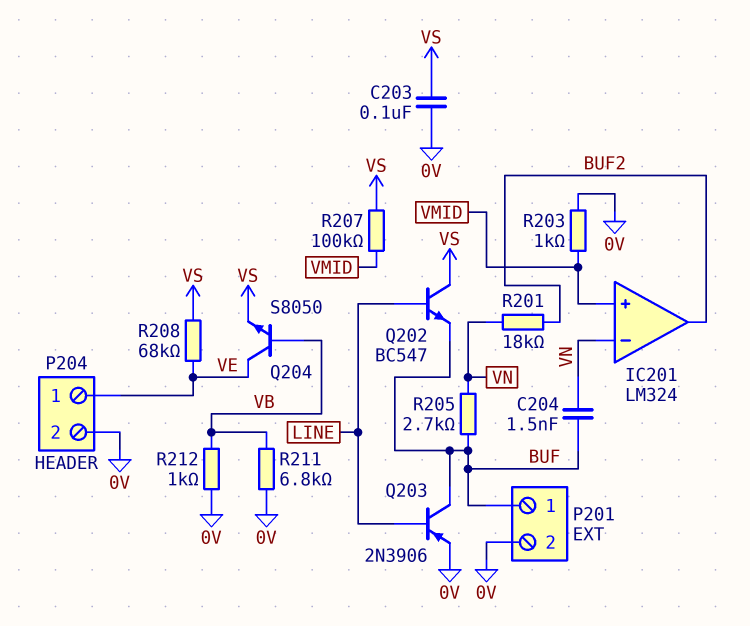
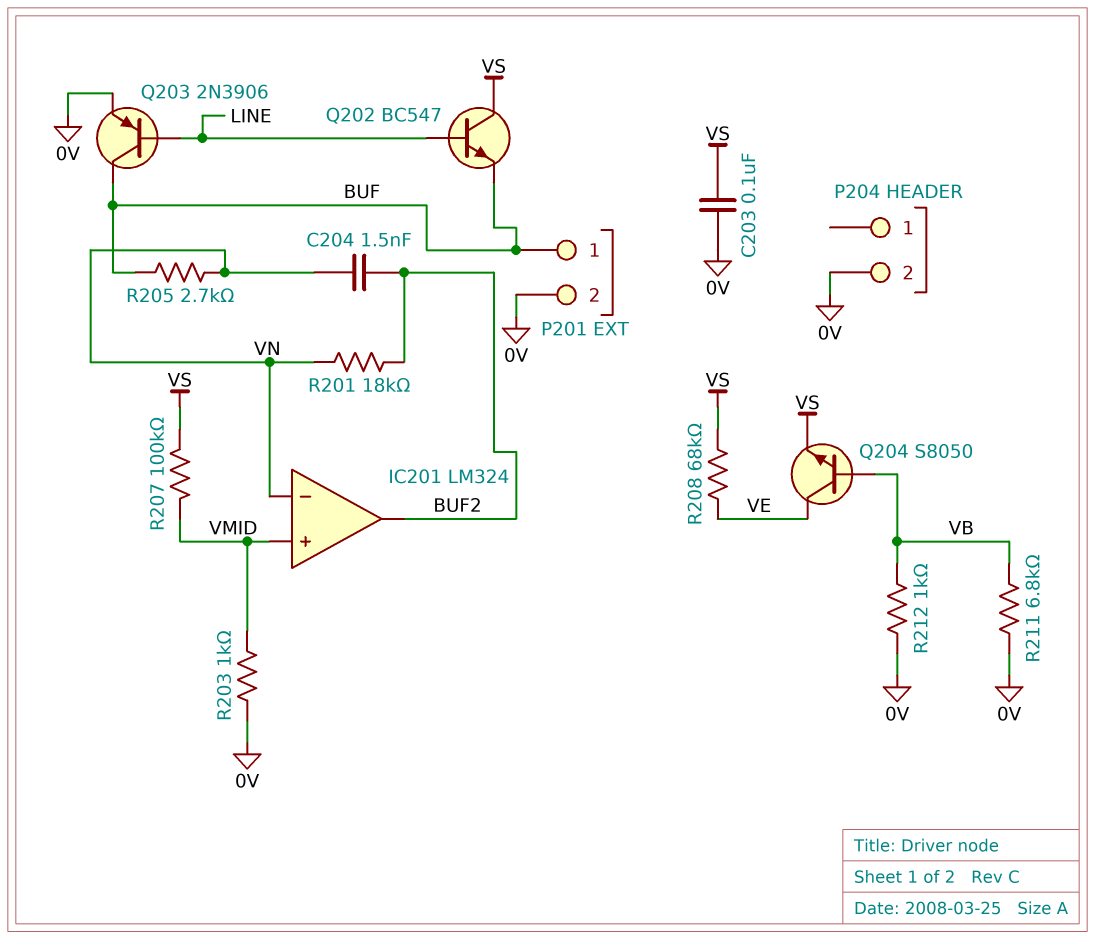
C204: 1.5nF (BUF, VN) -> 1.5nF (BUF2, VN)
P204 pin 1: VE -> none

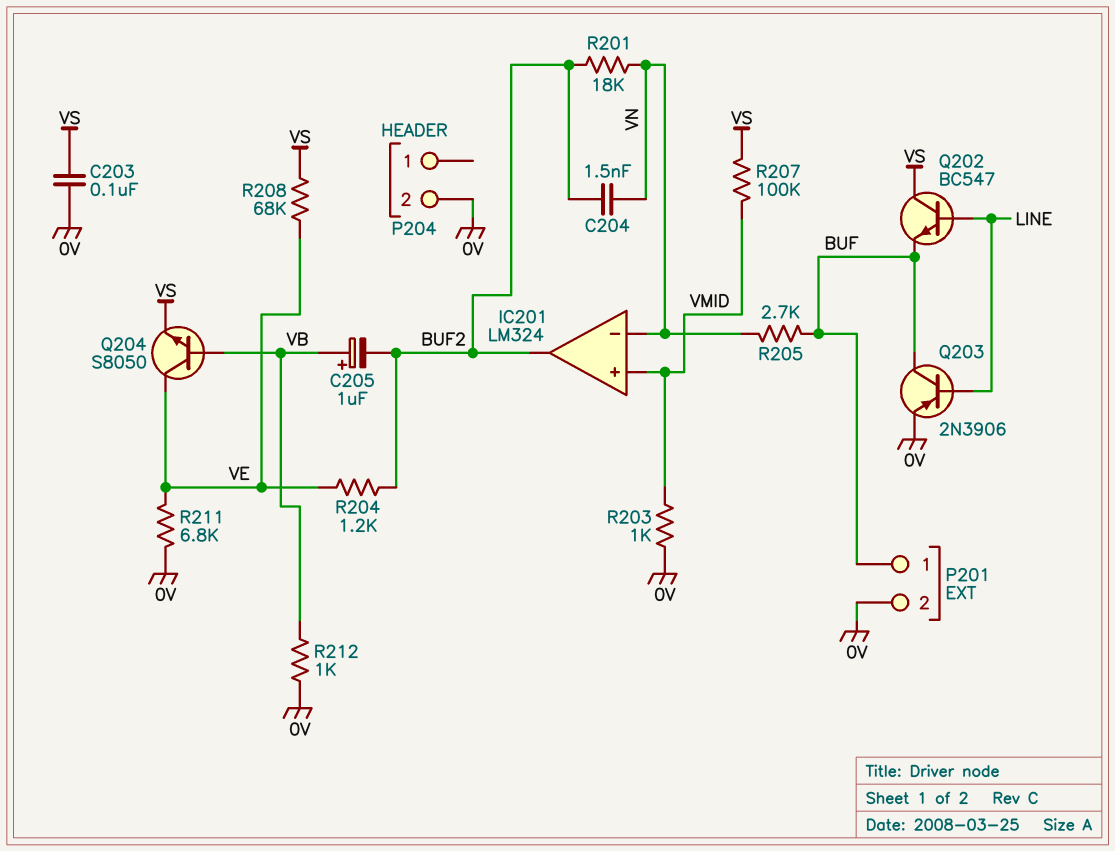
C205: none -> 1uF (plus VB, minus BUF2)
R204: none -> 1.2k (BUF2, VE)
R211: 6.8k (0V, VB) -> 6.8k (0V, VE)

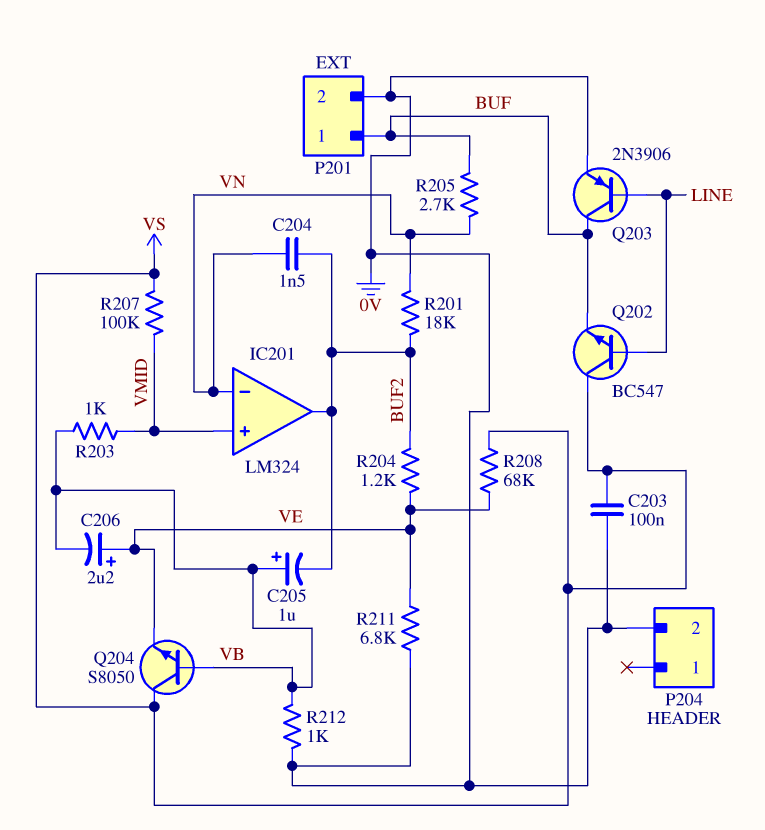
C206: none -> 2.2uF (plus VE, minus VB)
Q204: NPN S8050 (B VB, C VE, E VS) -> NPN S8050 (B VB, C VS, E VE)
R203: 1k (0V, VMID) -> 1k (VB, VMID)

